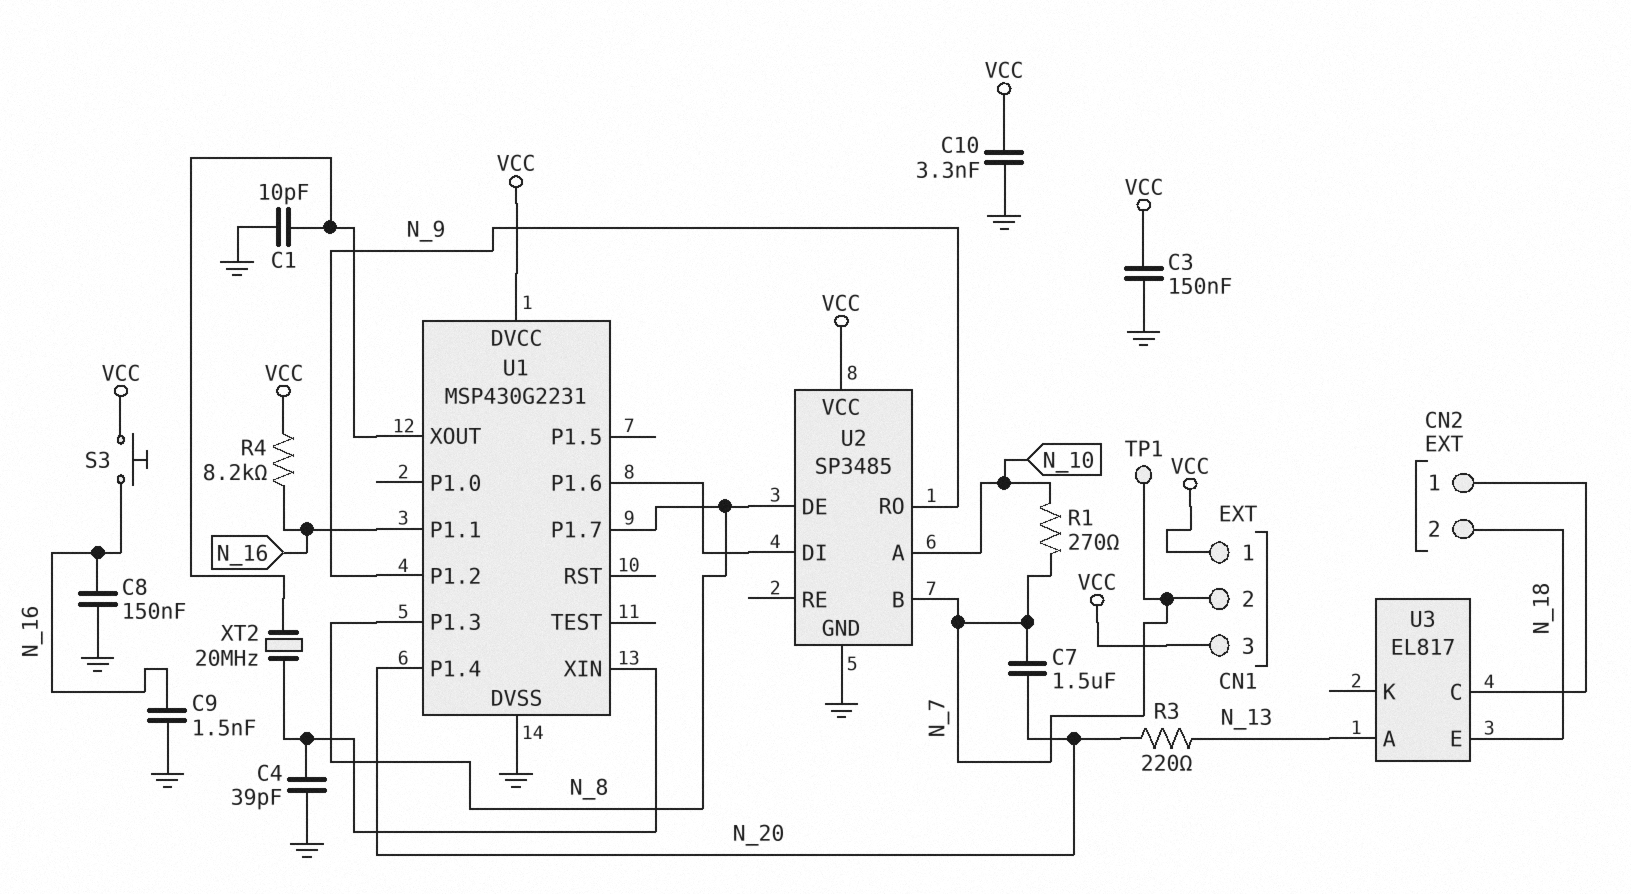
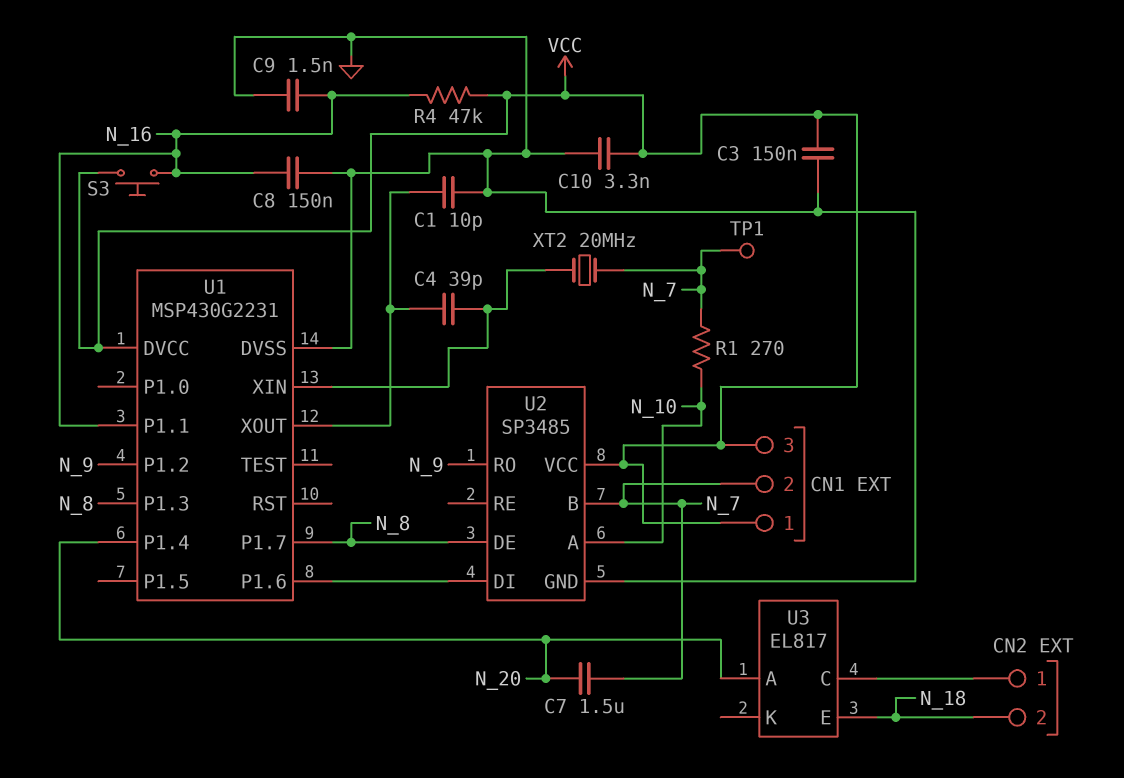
C4: 39pF (GND, U1/XIN) -> 39pF (U1/XIN, U1/XOUT)
R3: 220 (N_13, N_20) -> none
R4: 8.2k (N_16, VCC) -> 47k (N_16, VCC)
U3 pin A: N_13 -> N_20
XT2: 20MHz (U1/XIN, U1/XOUT) -> 20MHz (N_7, U1/XIN)

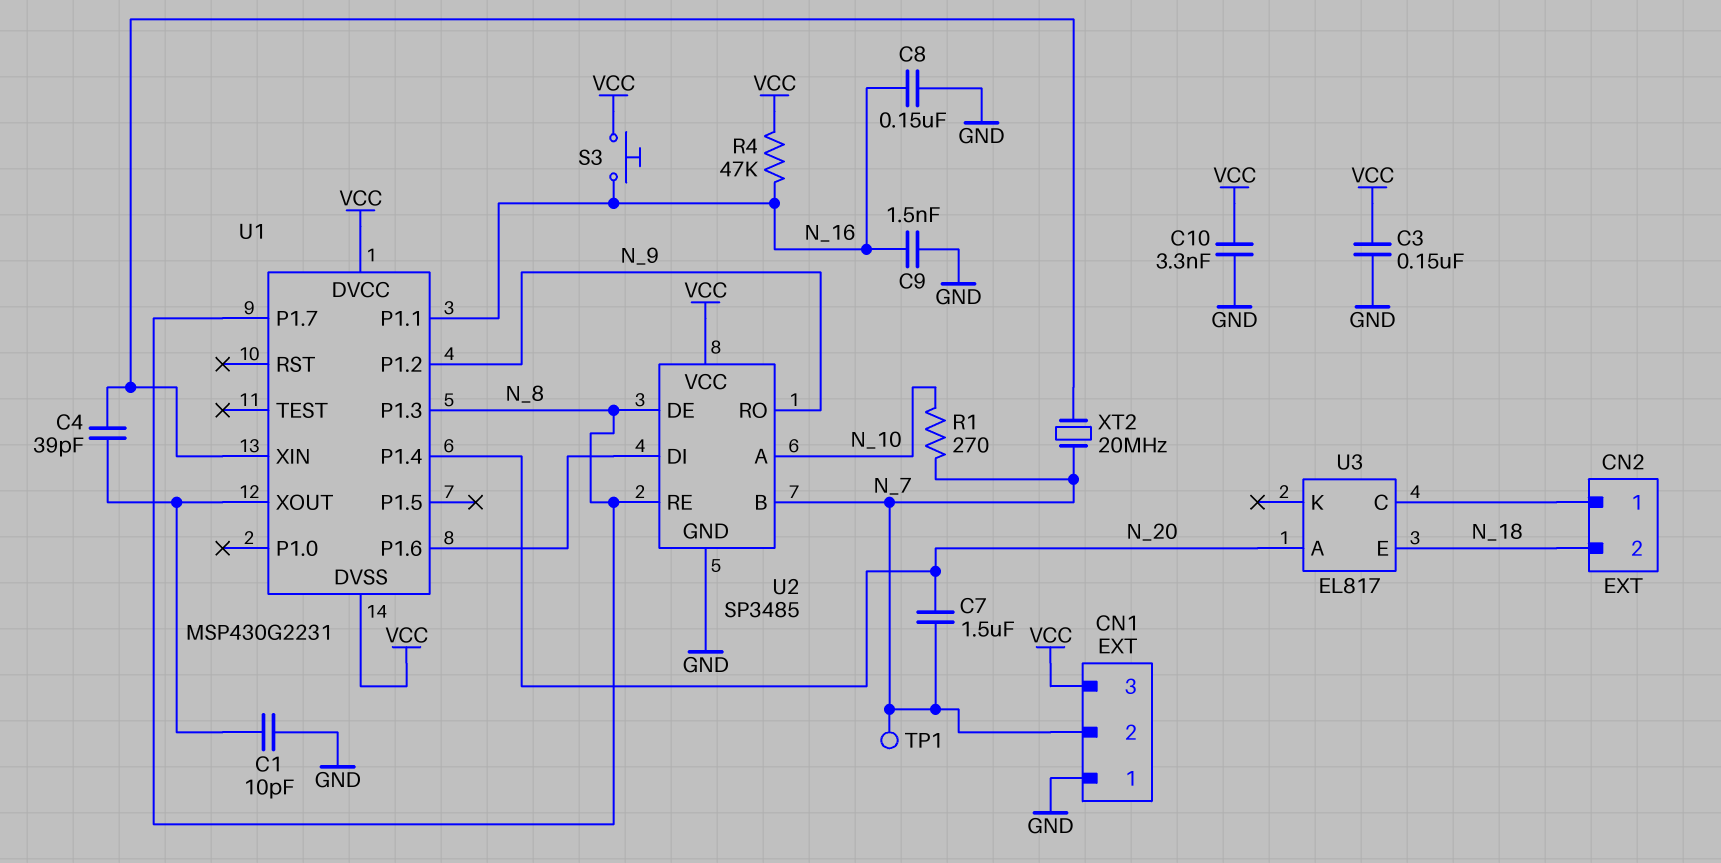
CN1 pin 1: VCC -> GND
U1 pin DVSS: GND -> VCC
U2 pin RE: none -> N_8

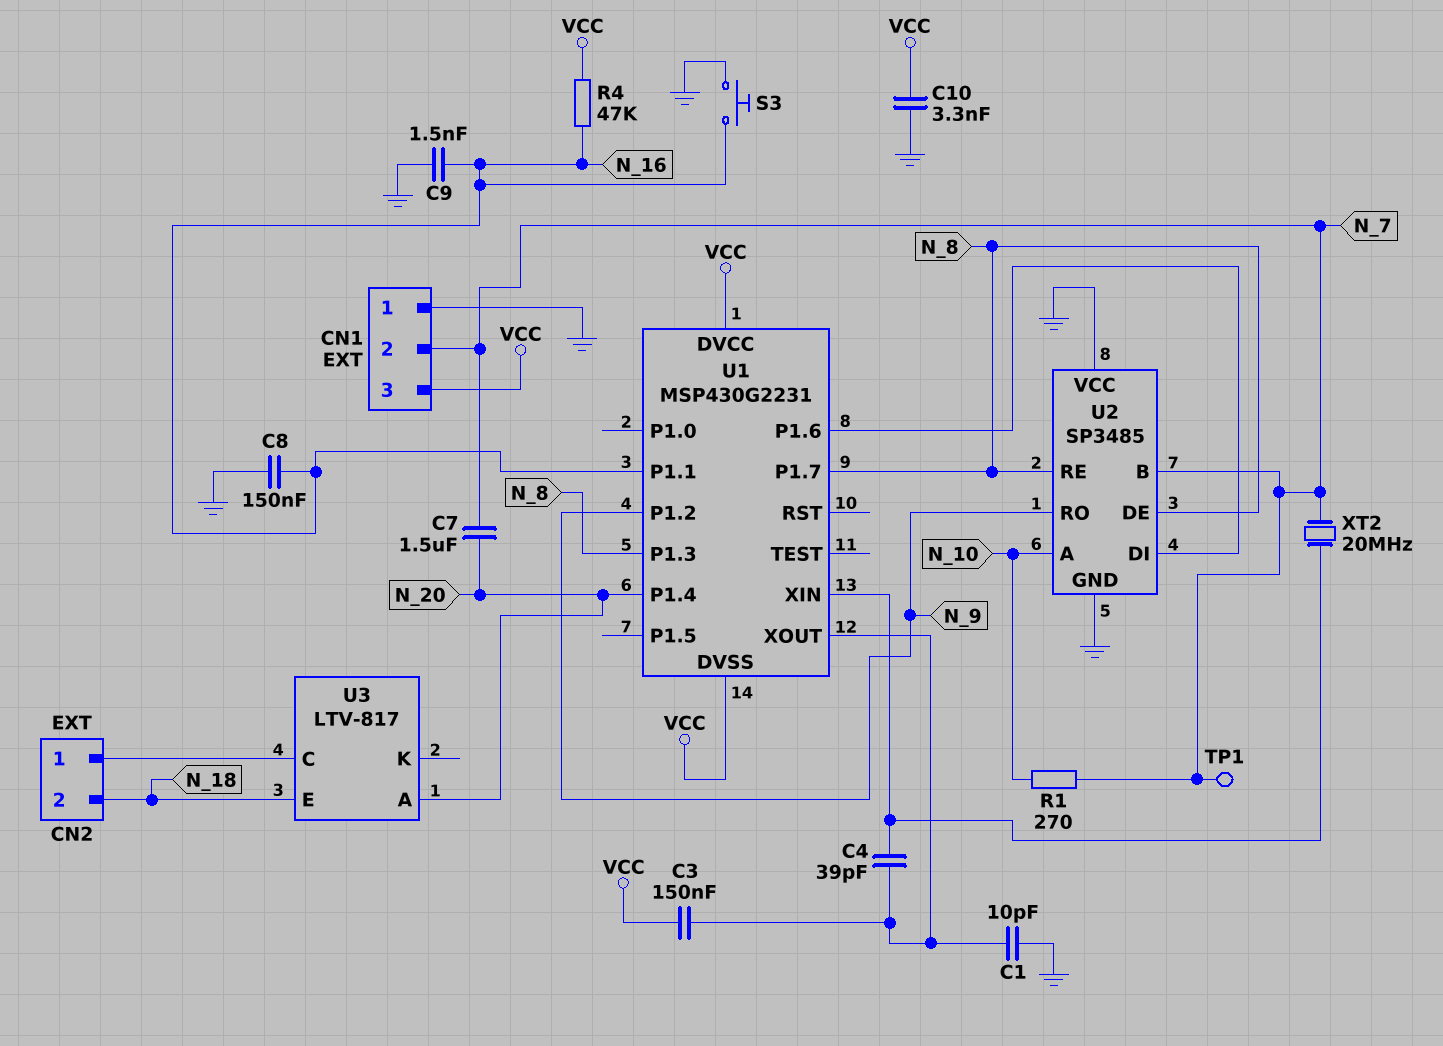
C3: 150nF (GND, VCC) -> 150nF (U1/XOUT, VCC)
S3: button (N_16, VCC) -> button (GND, N_16)
U2 pin VCC: VCC -> GND
U3: EL817 -> LTV-817

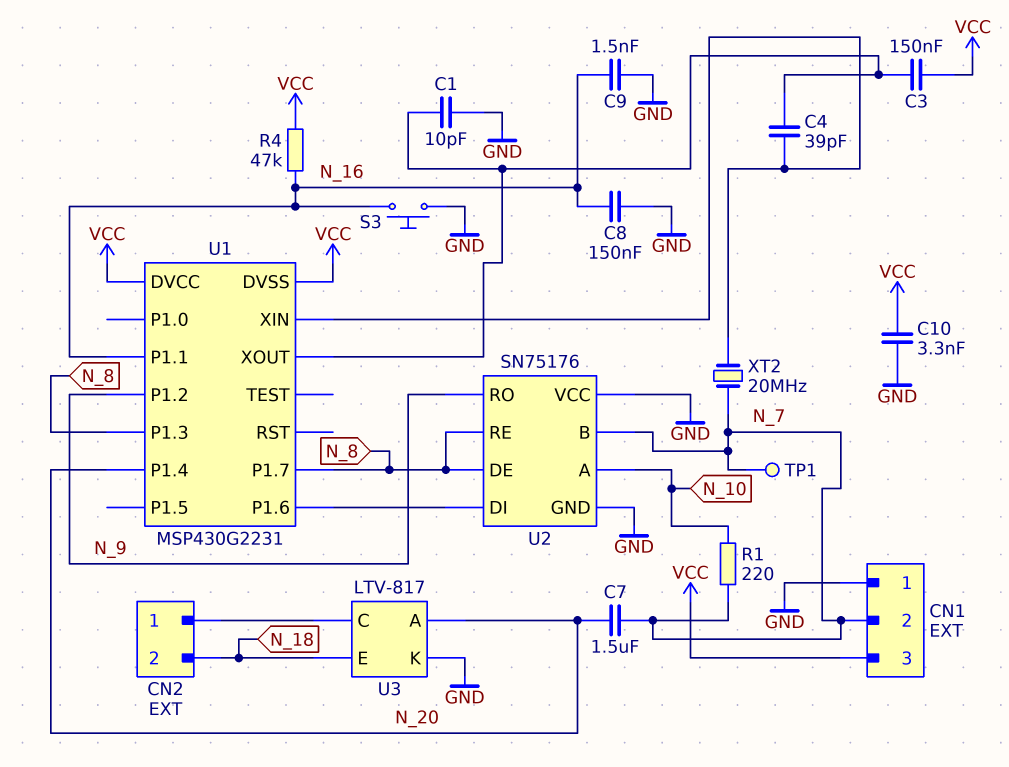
R1: 270 (N_7, N_10) -> 220 (N_7, N_10)
U2: SP3485 -> SN75176
U3 pin K: none -> GND

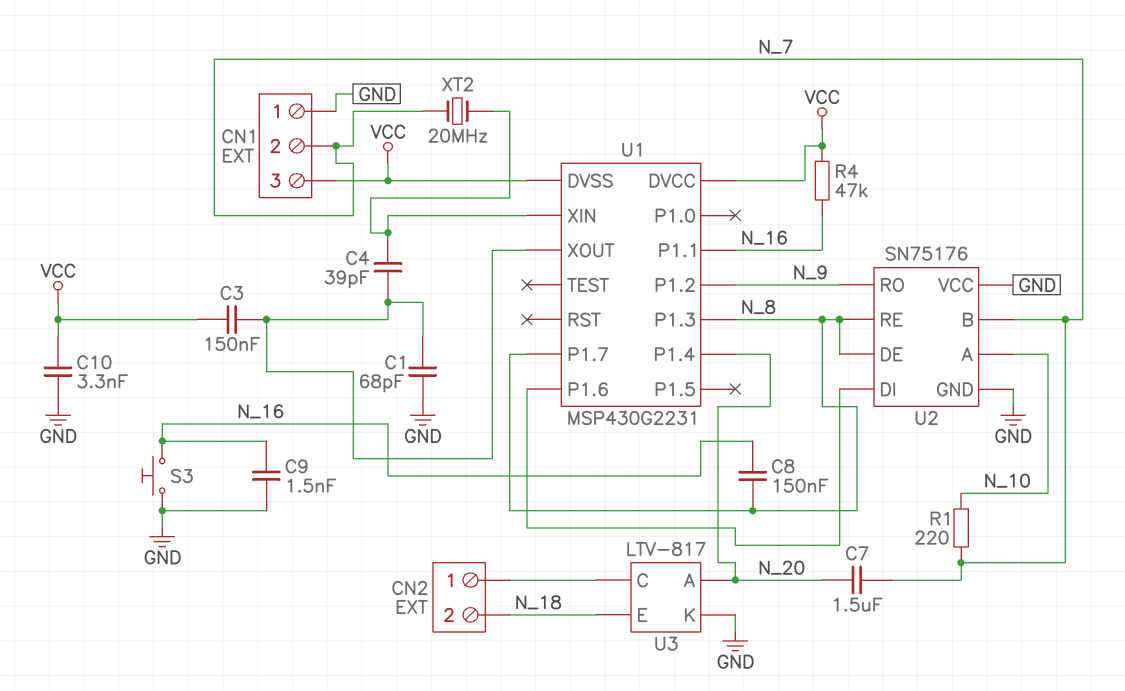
C1: 10pF (GND, U1/XOUT) -> 68pF (GND, U1/XOUT)
C8: 150nF (GND, N_16) -> 150nF (N_8, N_16)
TP1: test point (N_7) -> none

